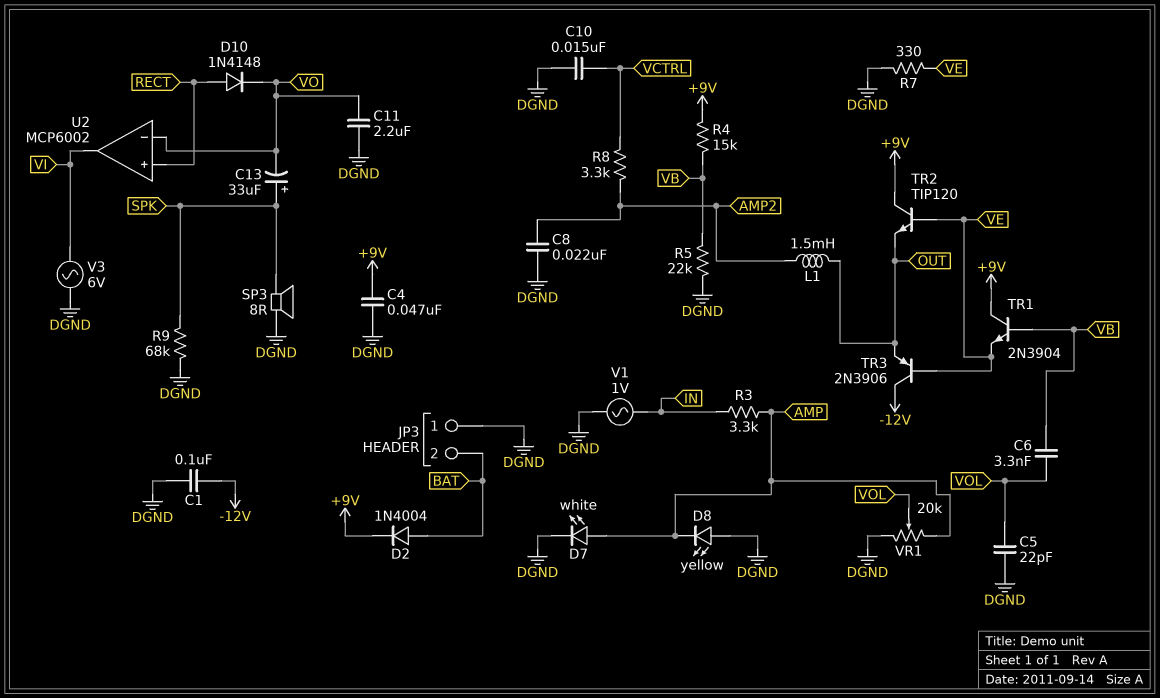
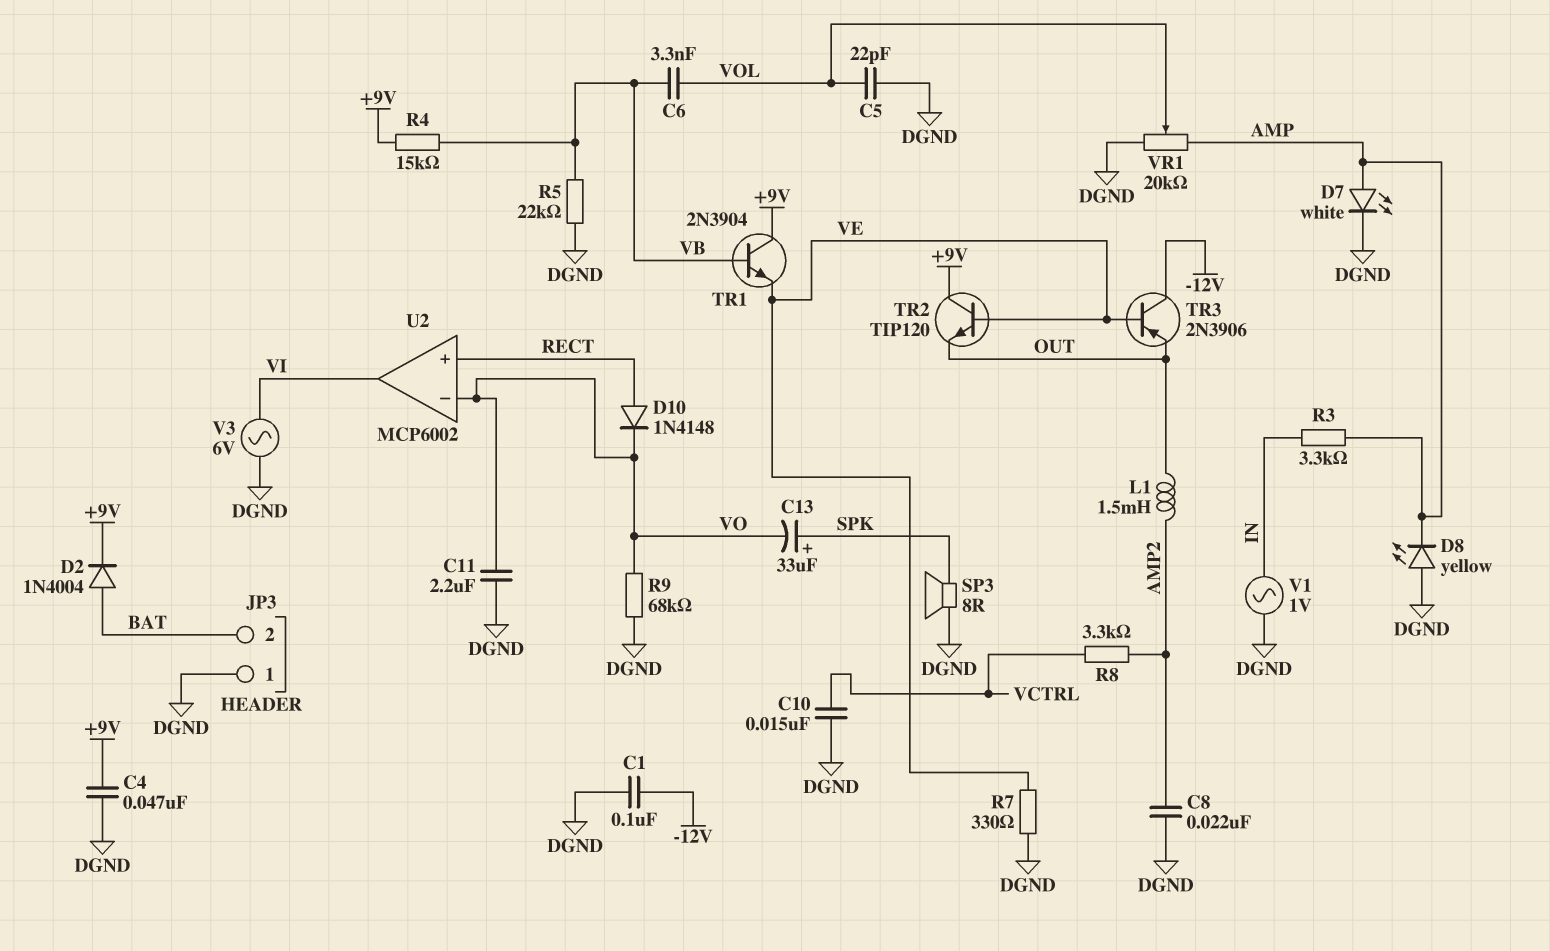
R9: 68k (DGND, SPK) -> 68k (DGND, VO)

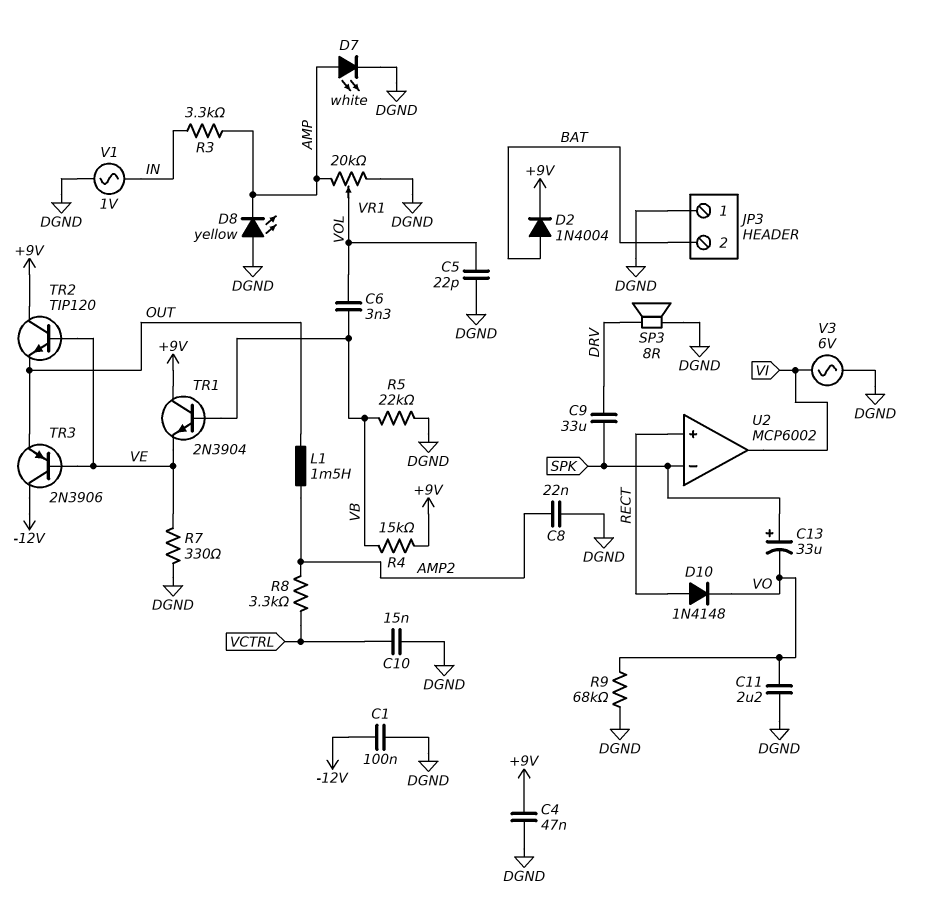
C9: none -> 33uF (DRV, SPK)
SP3: speaker 8R (DGND, SPK) -> speaker 8R (DGND, DRV)
U2 pin in-: VO -> SPK

